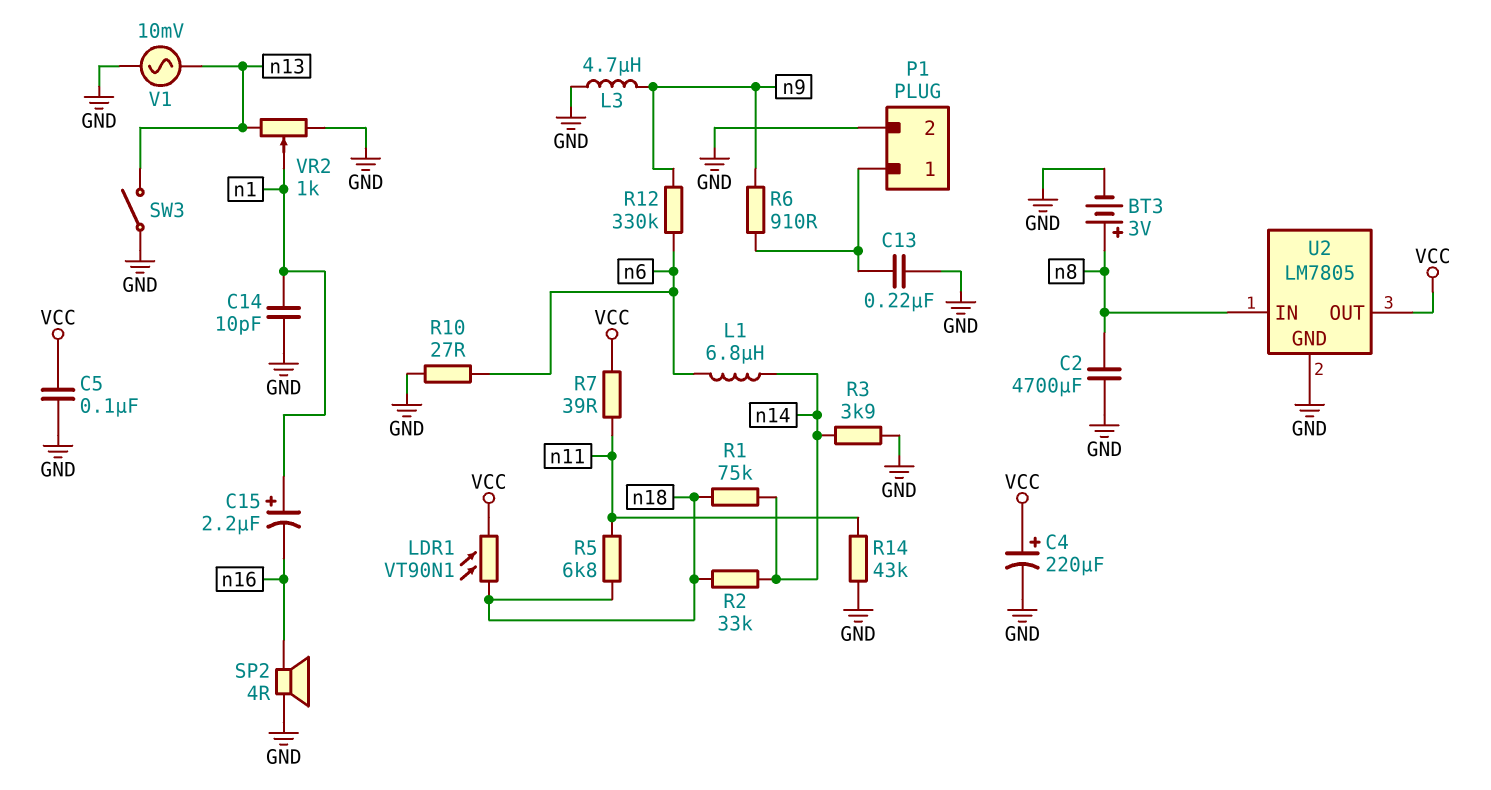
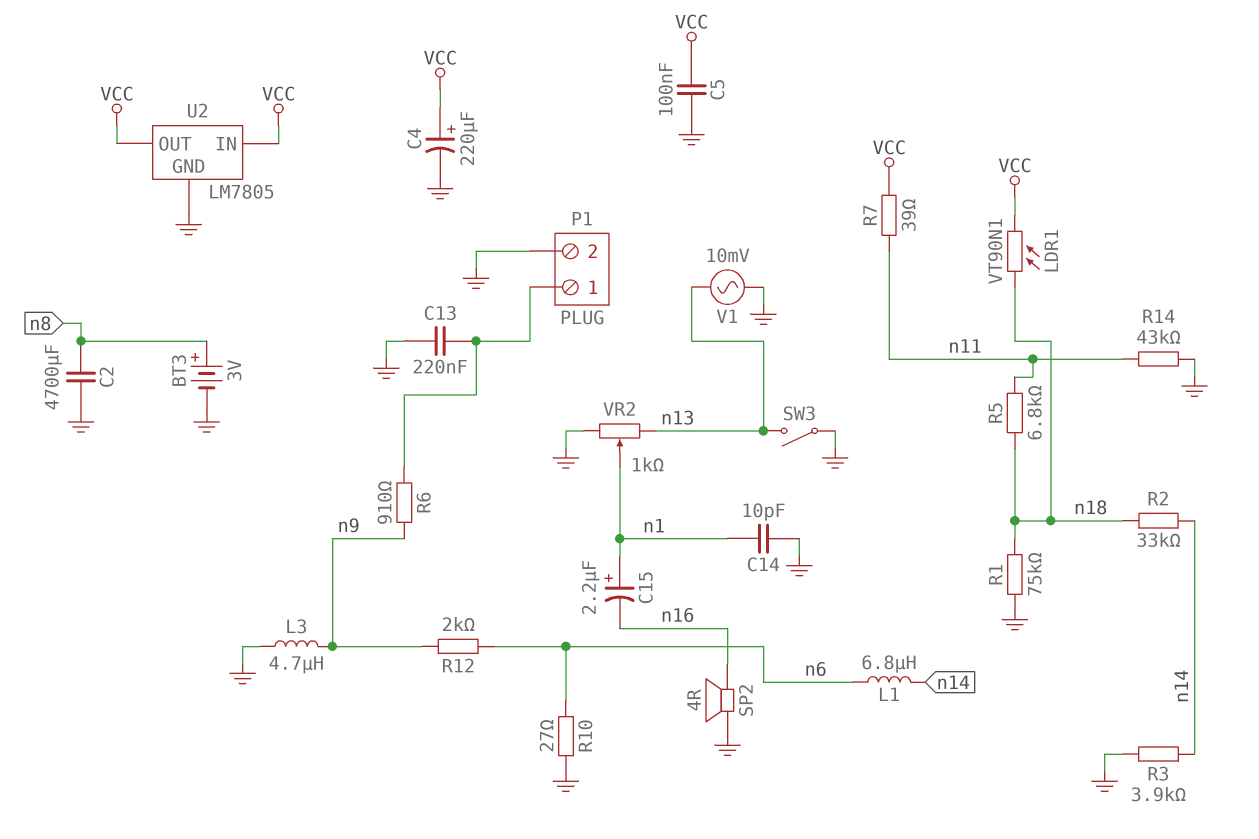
R1: 75k (n14, n18) -> 75k (GND, n18)
R12: 330k (n6, n9) -> 2k (n6, n9)
U2 pin IN: n8 -> VCC

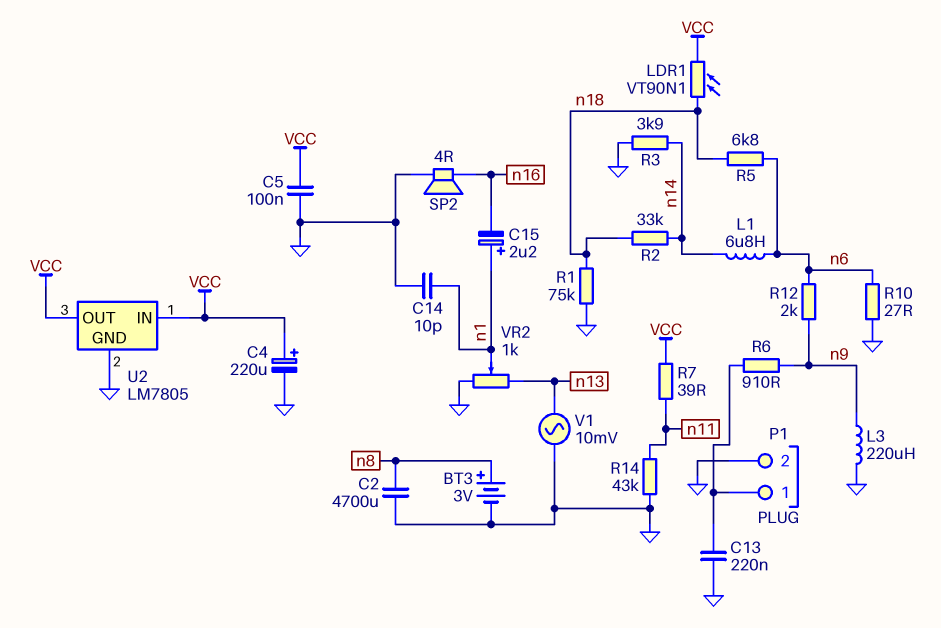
L3: 4.7uH (GND, n9) -> 220uH (GND, n9)
R5: 6.8k (n11, n18) -> 6.8k (n6, n18)
SW3: switch (GND, n13) -> none

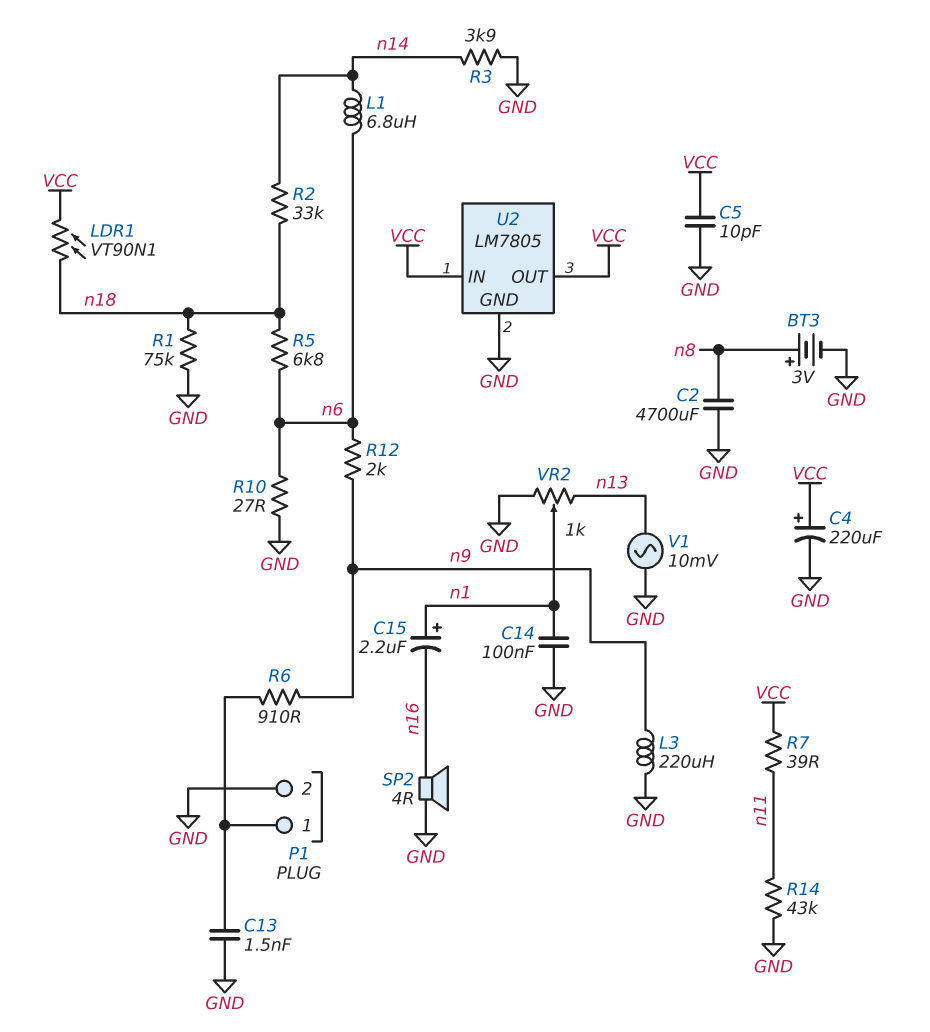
C5: 100nF (GND, VCC) -> 10pF (GND, VCC)
C13: 220nF (GND, P1/1) -> 1.5nF (GND, P1/1)
C14: 10pF (GND, n1) -> 100nF (GND, n1)

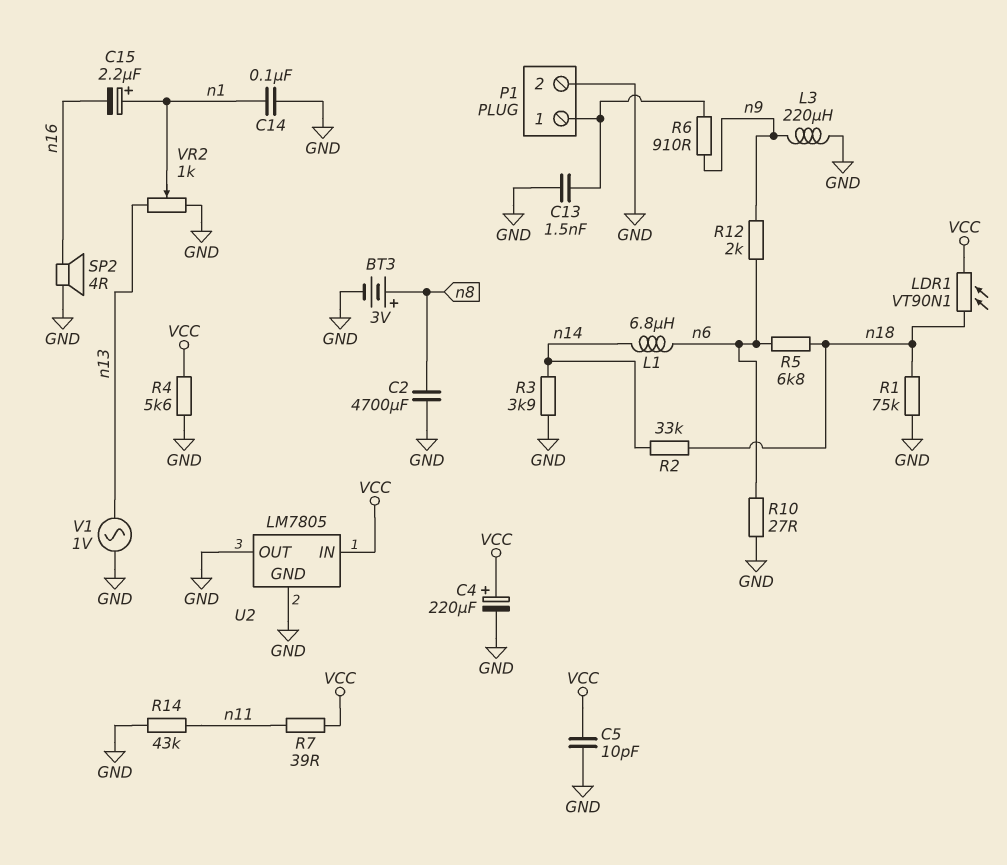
R4: none -> 5.6k (GND, VCC)
U2 pin OUT: VCC -> GND
V1: AC 10mV (GND, n13) -> AC 1V (GND, n13)

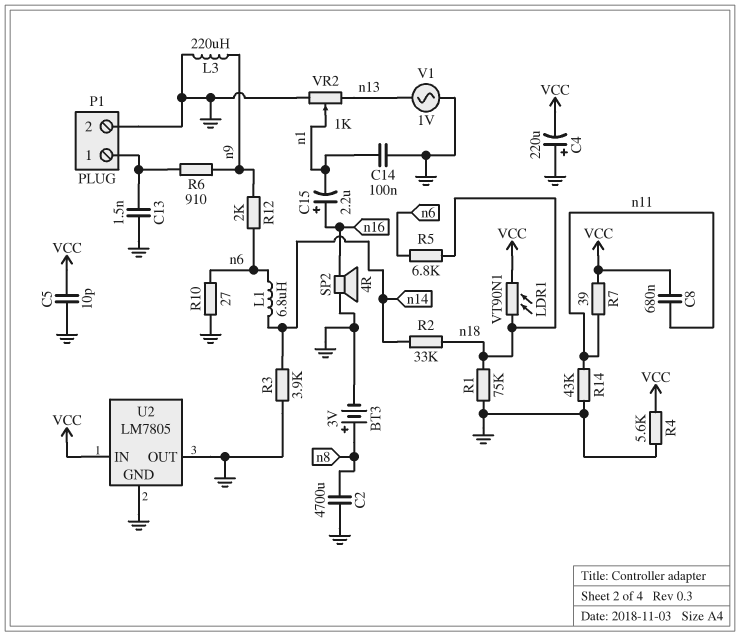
C4: 220uF (plus VCC, minus GND) -> 220uF (plus GND, minus VCC)
C8: none -> 680nF (VCC, n11)
C15: 2.2uF (plus n1, minus n16) -> 2.2uF (plus n16, minus n1)

